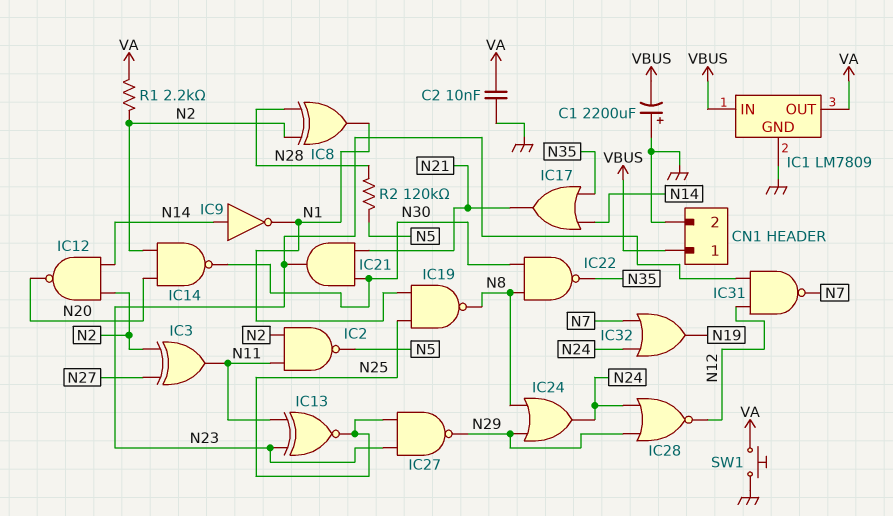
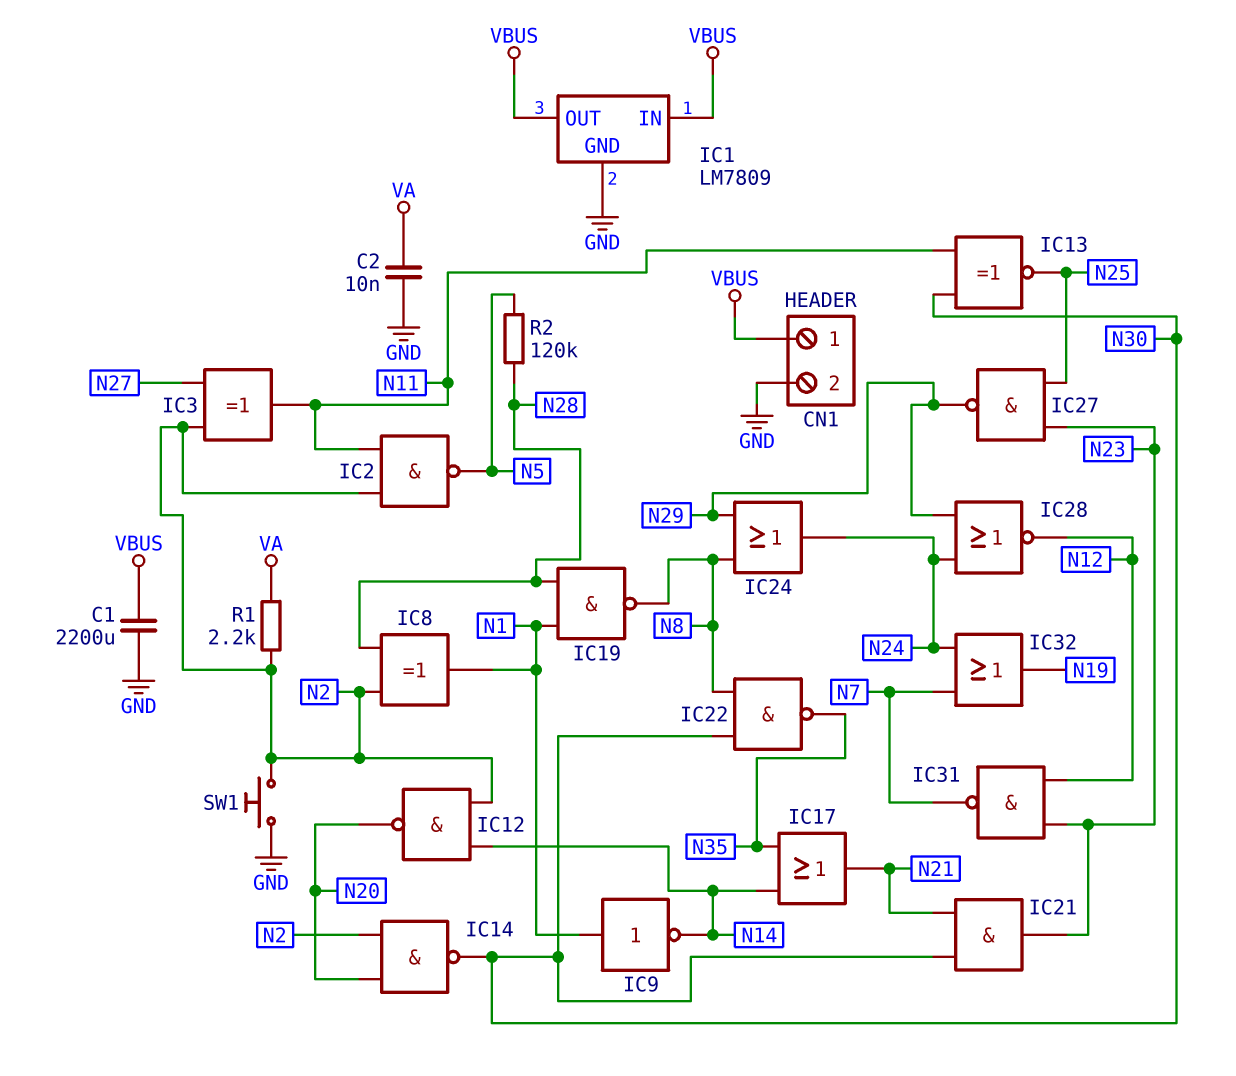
C1: 2200uF (plus GND, minus VBUS) -> 2200uF (GND, VBUS)
IC1 pin OUT: VA -> VBUS
IC9: NOT (in N14, out N1) -> NOT (in N1, out N14)
IC13: XNOR (in N11, in N23, out N25) -> XNOR (in N11, in N30, out N25)
IC19: NAND (in N1, in N25, out N8) -> NAND (in N1, in N28, out N8)
SW1: button (GND, VA) -> button (GND, N2)

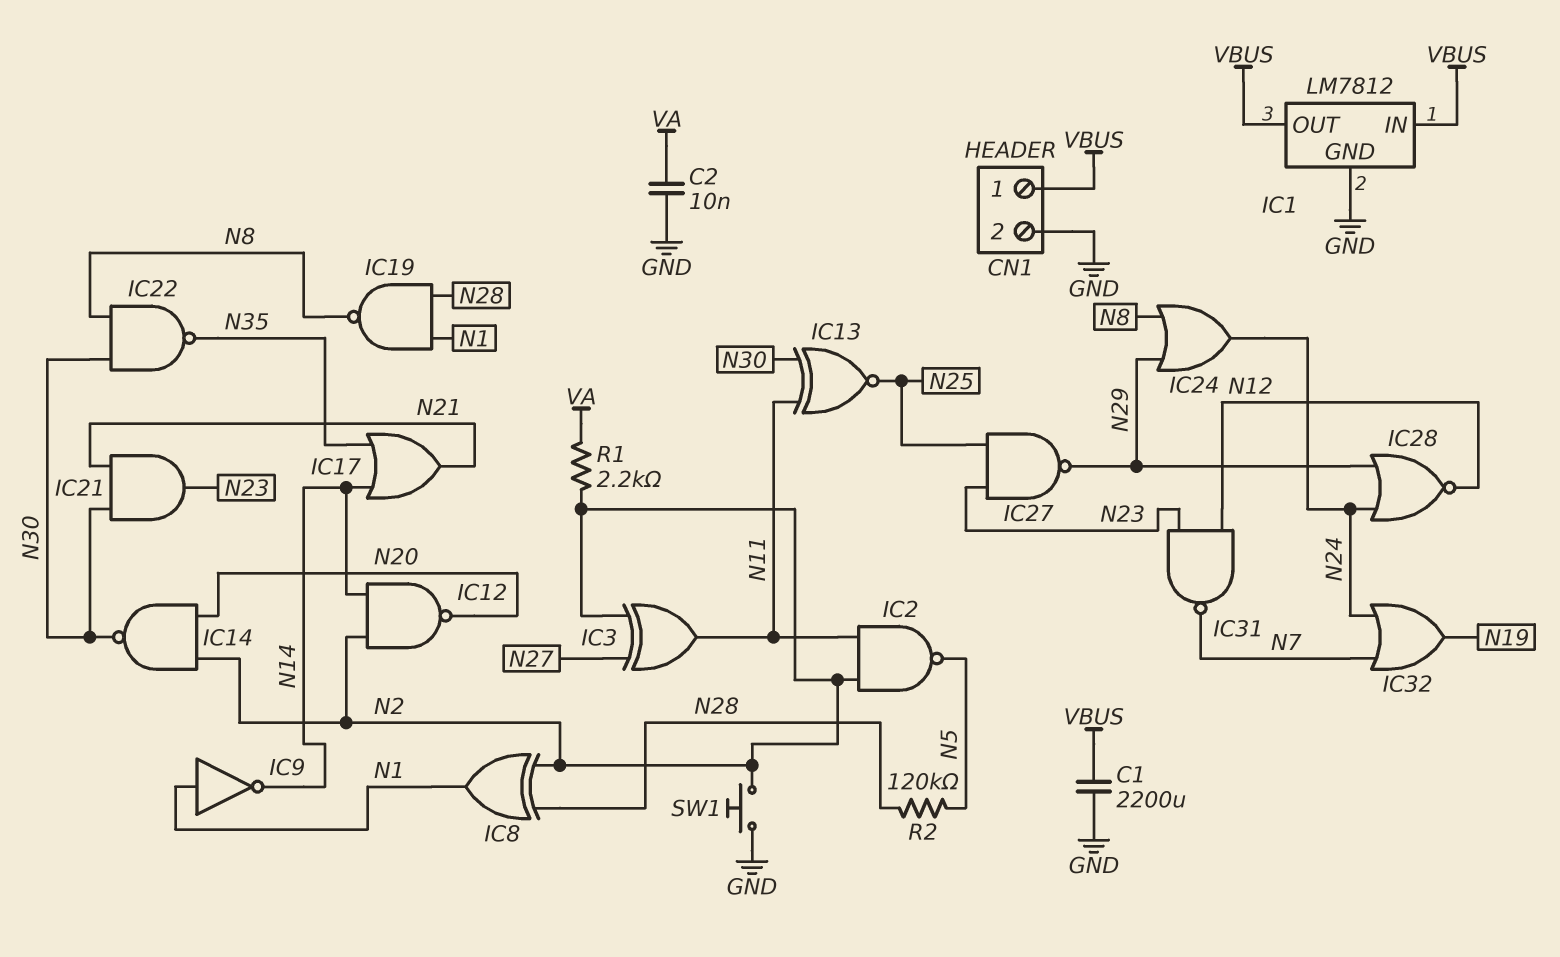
IC1: LM7809 -> LM7812

